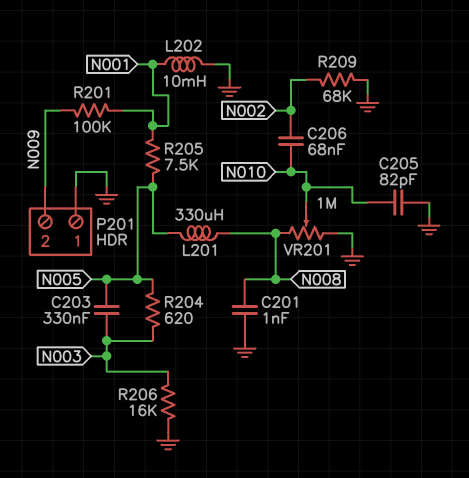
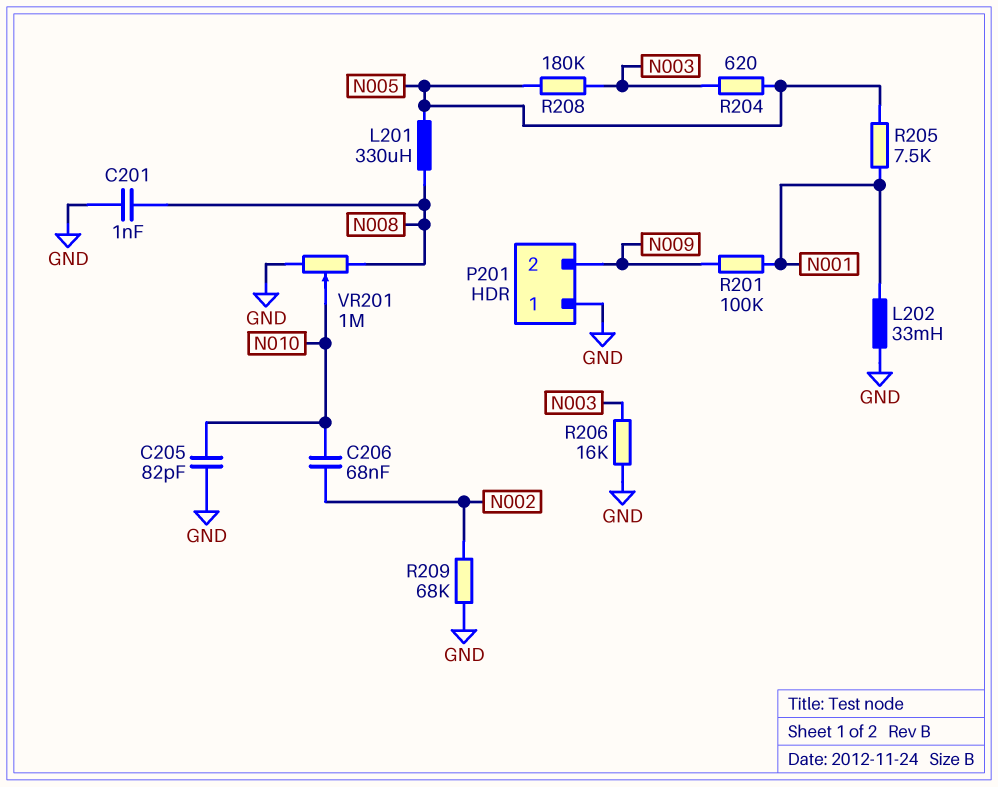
C203: 330nF (N003, N005) -> none
L202: 10mH (GND, N001) -> 33mH (GND, N001)
R208: none -> 180k (N003, N005)

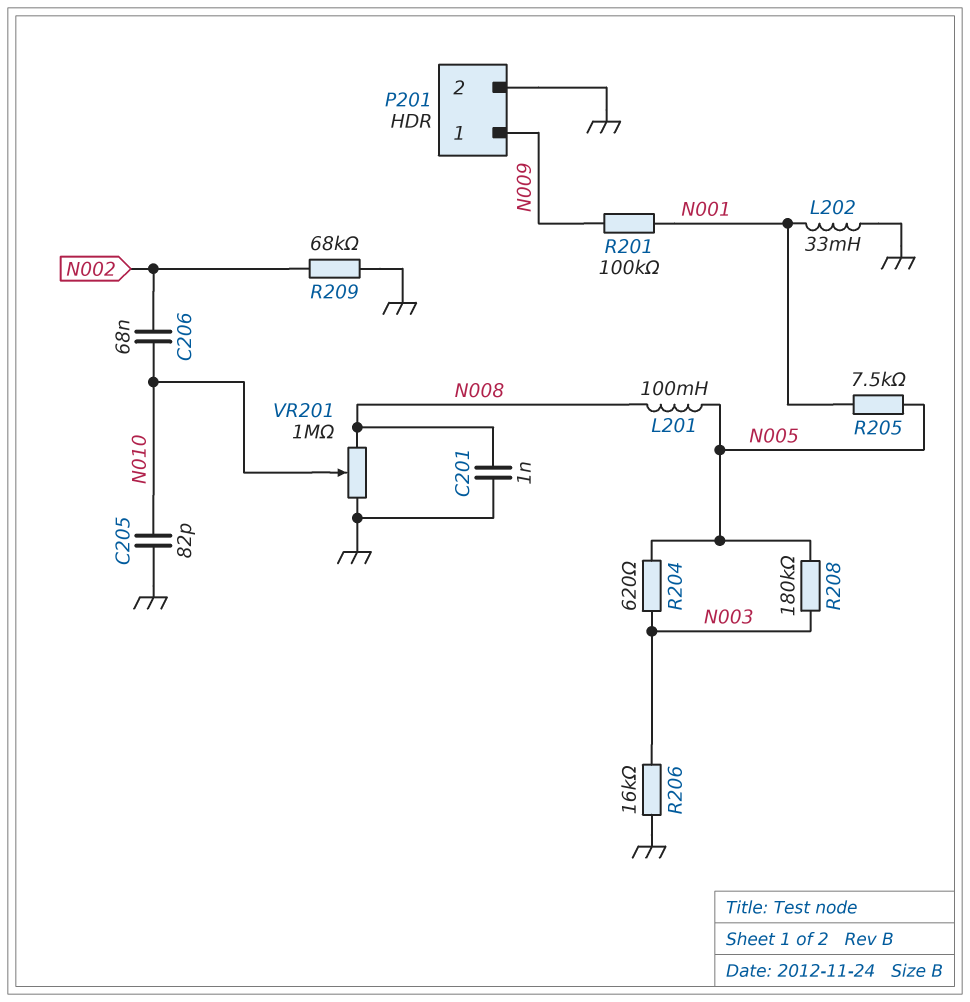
L201: 330uH (N005, N008) -> 100mH (N005, N008)
P201 pin 1: GND -> N009
P201 pin 2: N009 -> GND

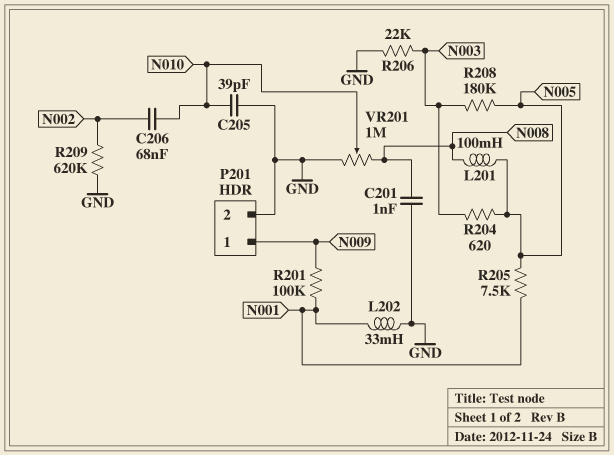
C205: 82pF (GND, N010) -> 39pF (GND, N010)
R206: 16k (GND, N003) -> 22k (GND, N003)
R209: 68k (GND, N002) -> 620k (GND, N002)

